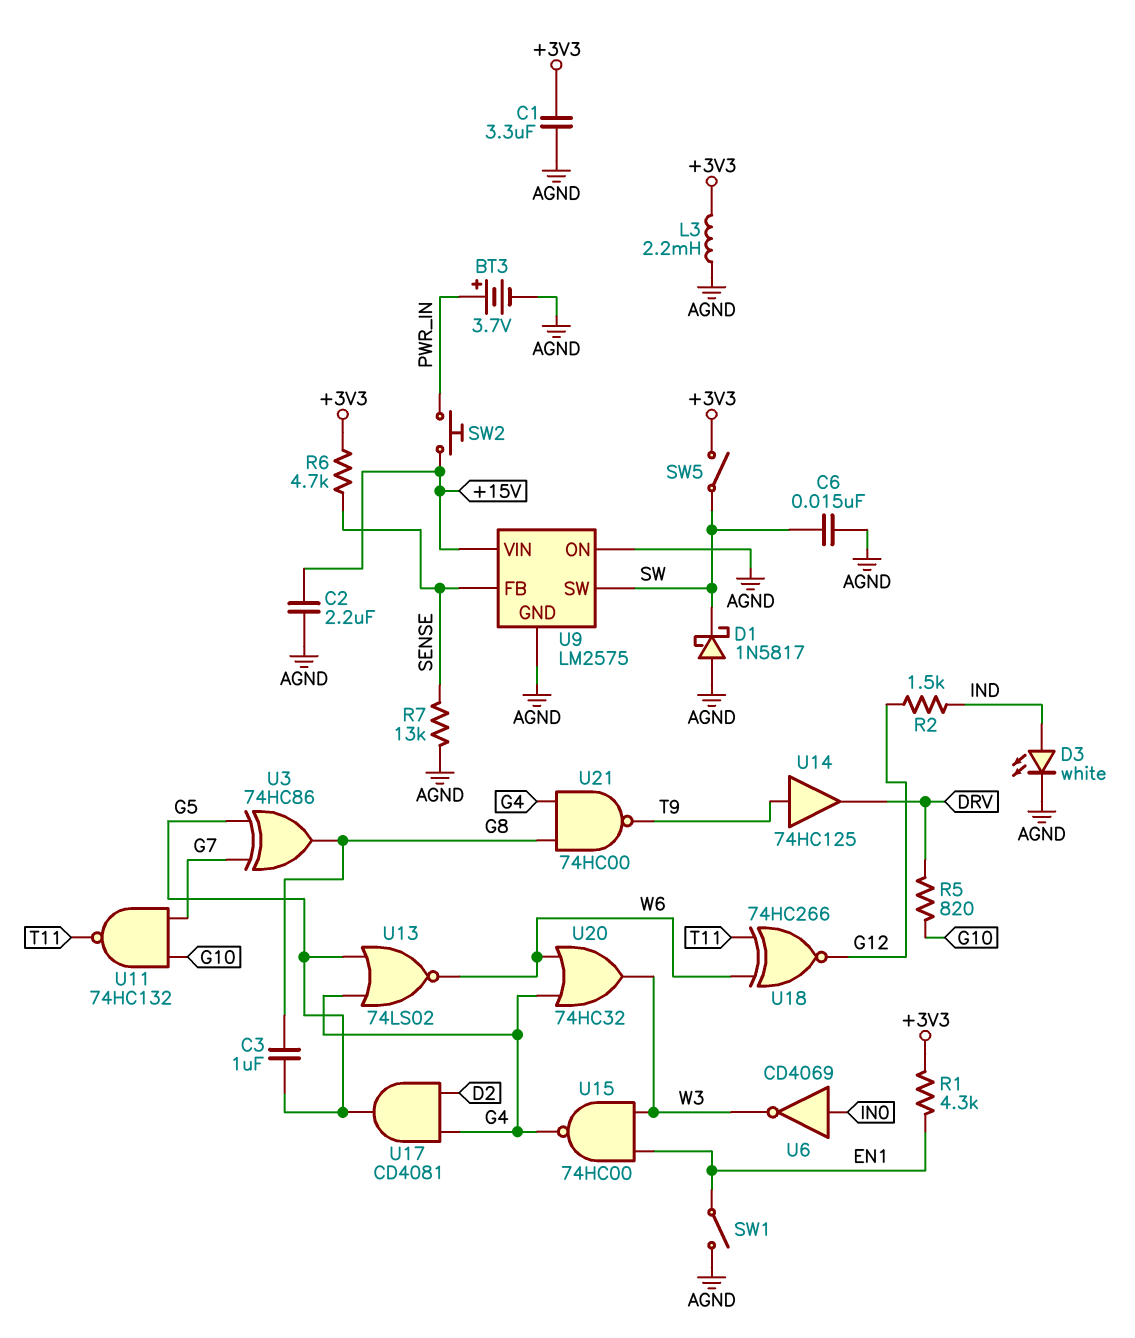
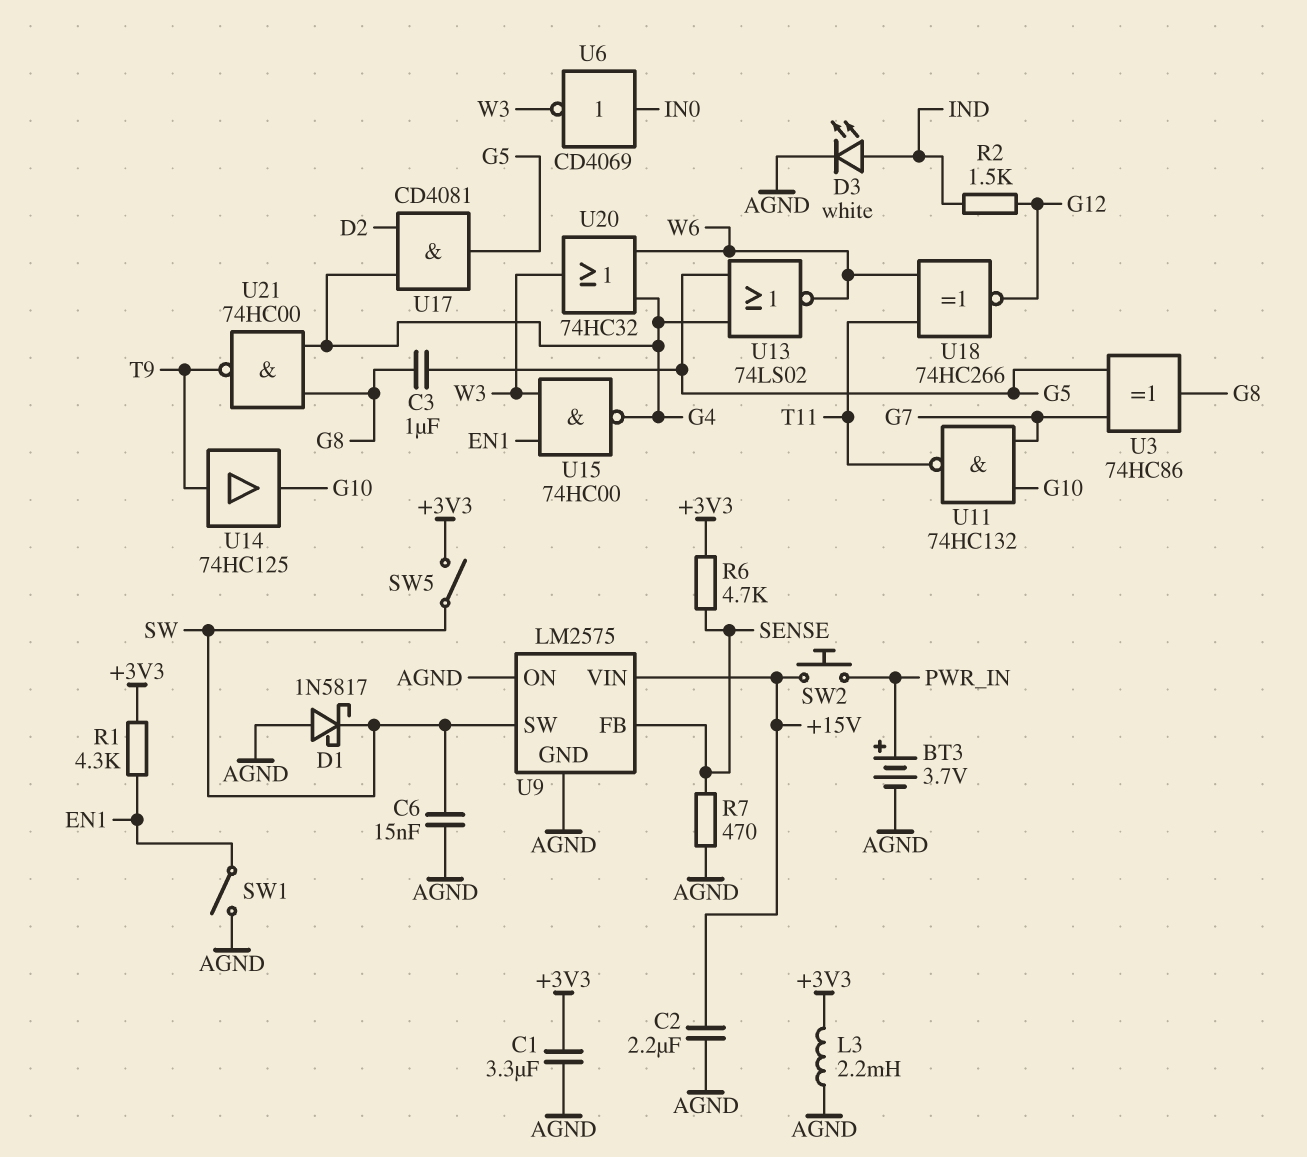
R5: 820 (DRV, G10) -> none
R7: 13k (AGND, SENSE) -> 470 (AGND, SENSE)
U14: buffer 74HC125 (in T9, out DRV) -> buffer 74HC125 (in T9, out G10)

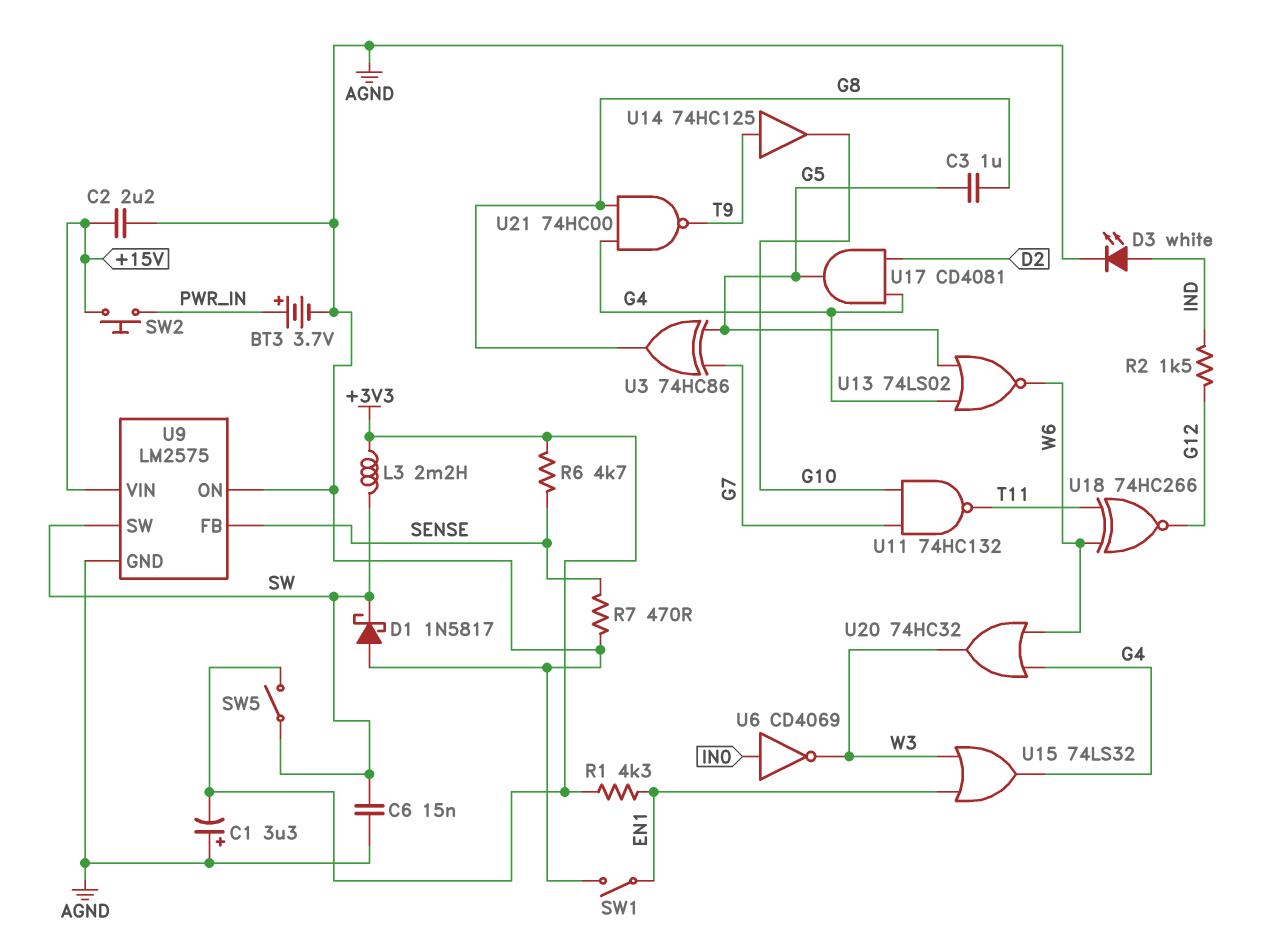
C1: 3.3uF (+3V3, AGND) -> 3.3uF (plus AGND, minus +3V3)
L3: 2.2mH (+3V3, AGND) -> 2.2mH (+3V3, SW)
U15: NAND 74HC00 (in EN1, in W3, out G4) -> OR 74LS32 (in EN1, in W3, out G4)

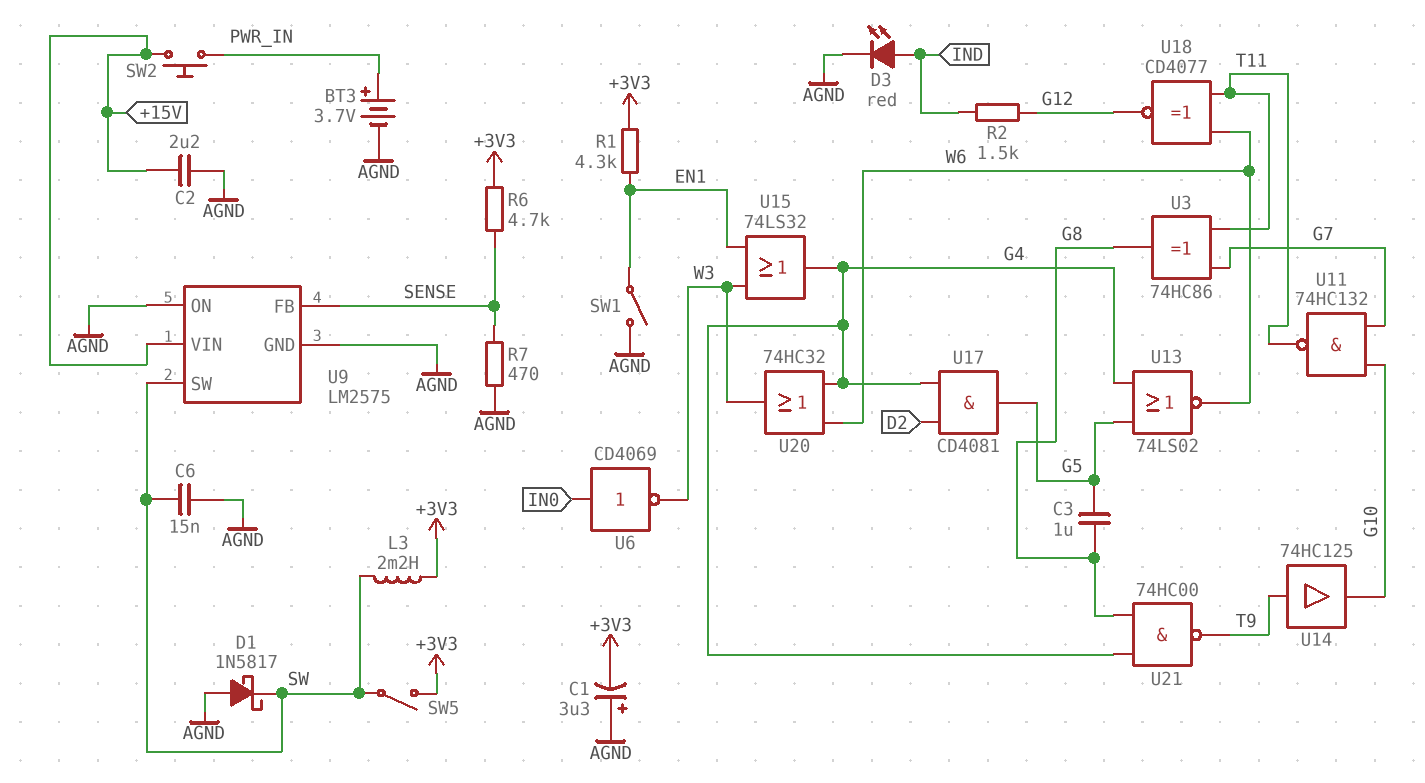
D3: LED white (A IND, K AGND) -> LED red (A IND, K AGND)
U3: XOR 74HC86 (in G5, in G7, out G8) -> XOR 74HC86 (in G7, in T11, out G8)
U18: XNOR 74HC266 (in T11, in W6, out G12) -> XNOR CD4077 (in T11, in W6, out G12)

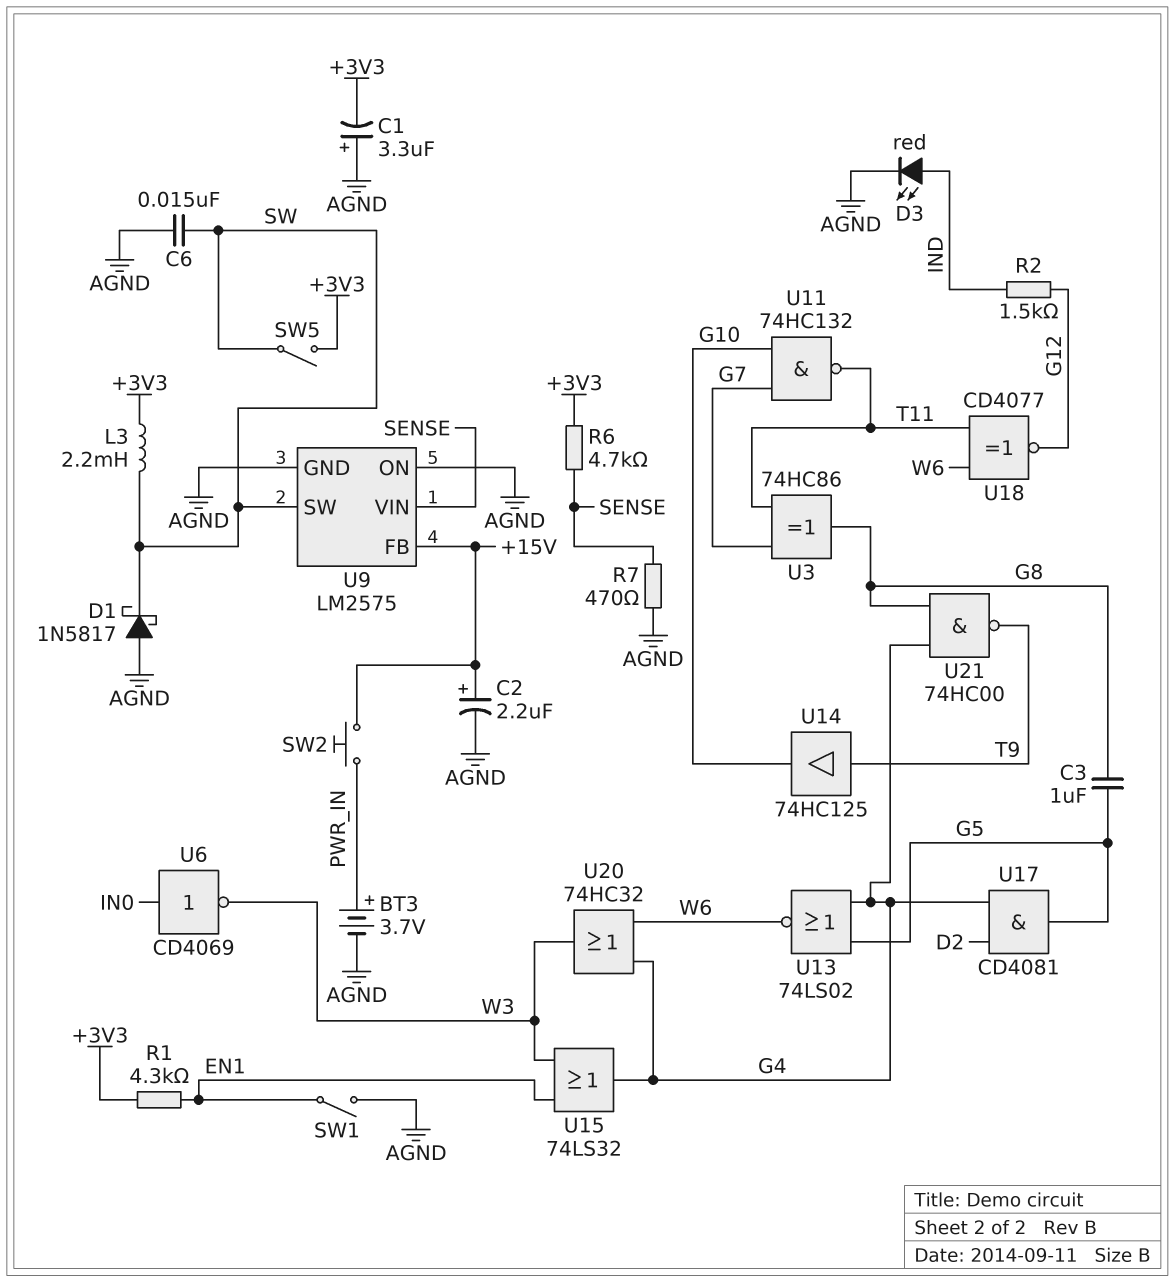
C2: 2.2uF (+15V, AGND) -> 2.2uF (plus +15V, minus AGND)
U9 pin FB: SENSE -> +15V
U9 pin VIN: +15V -> SENSE

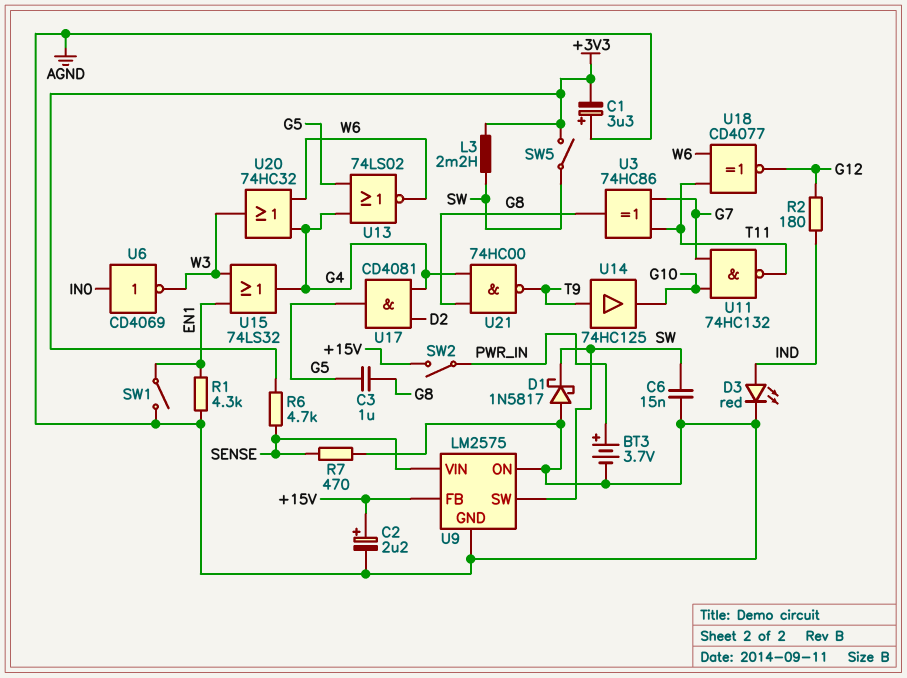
R1: 4.3k (+3V3, EN1) -> 4.3k (AGND, EN1)
R2: 1.5k (G12, IND) -> 180 (G12, IND)
SW2: button (+15V, PWR_IN) -> switch (+15V, PWR_IN)

